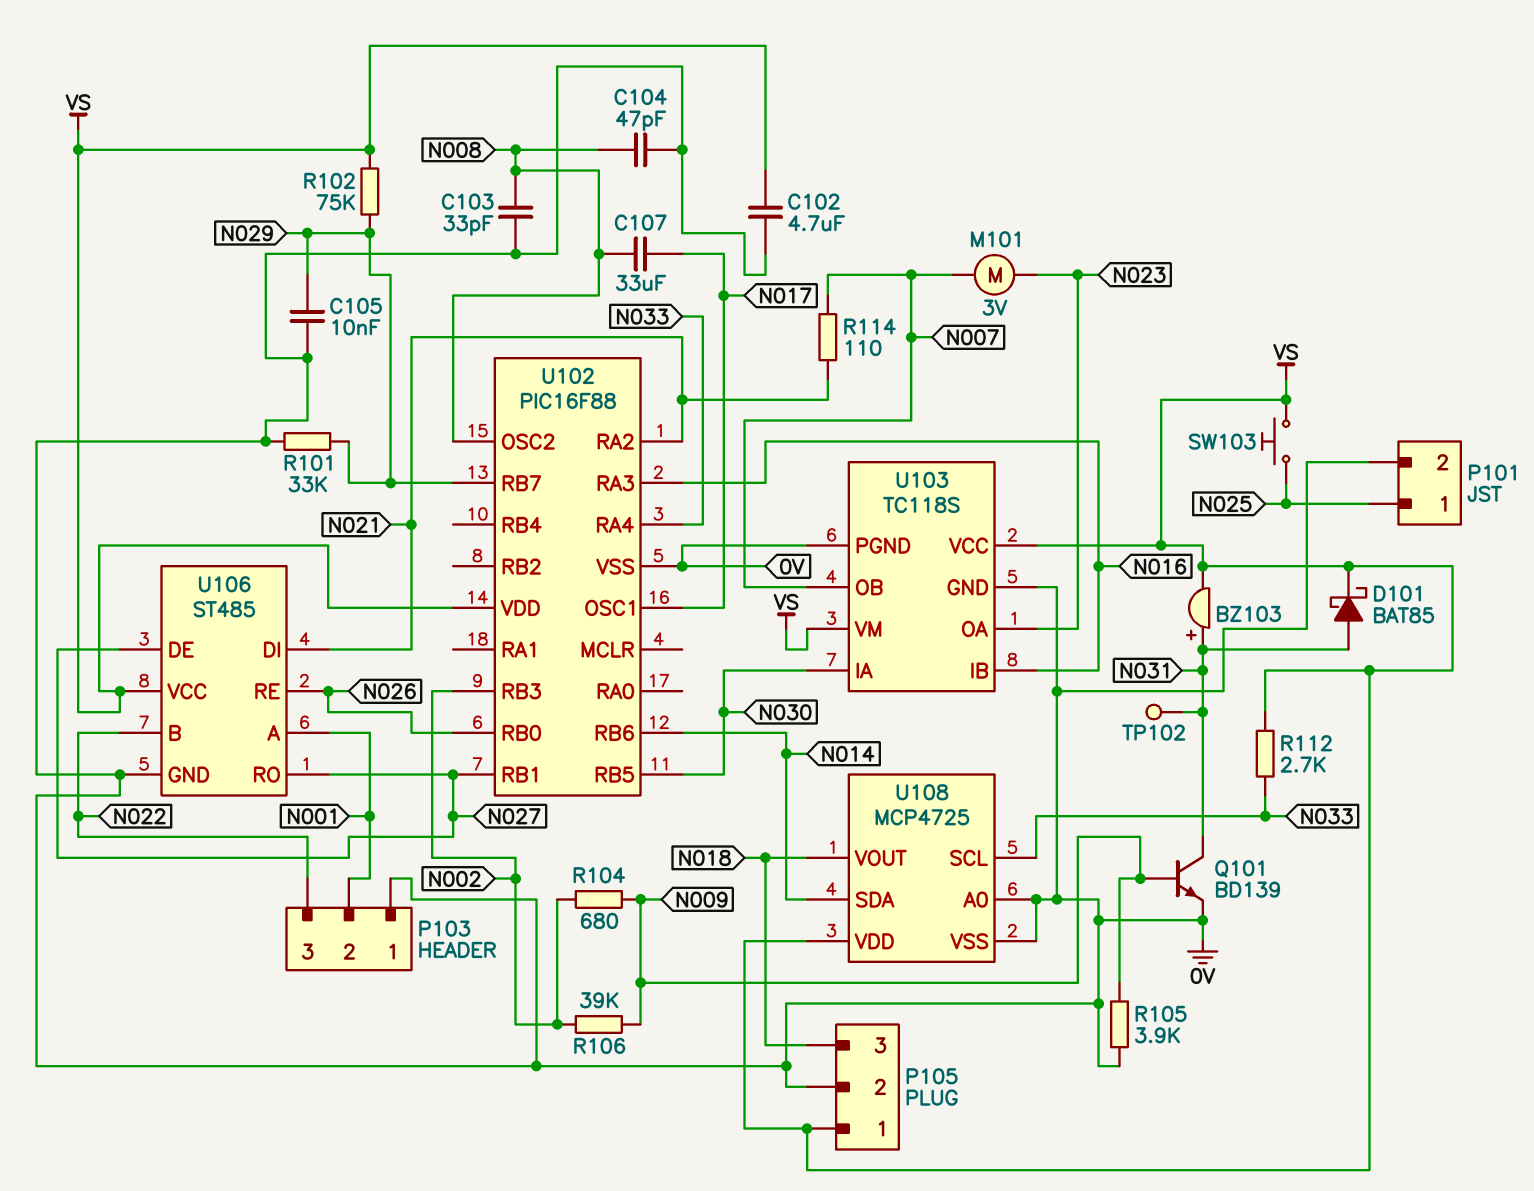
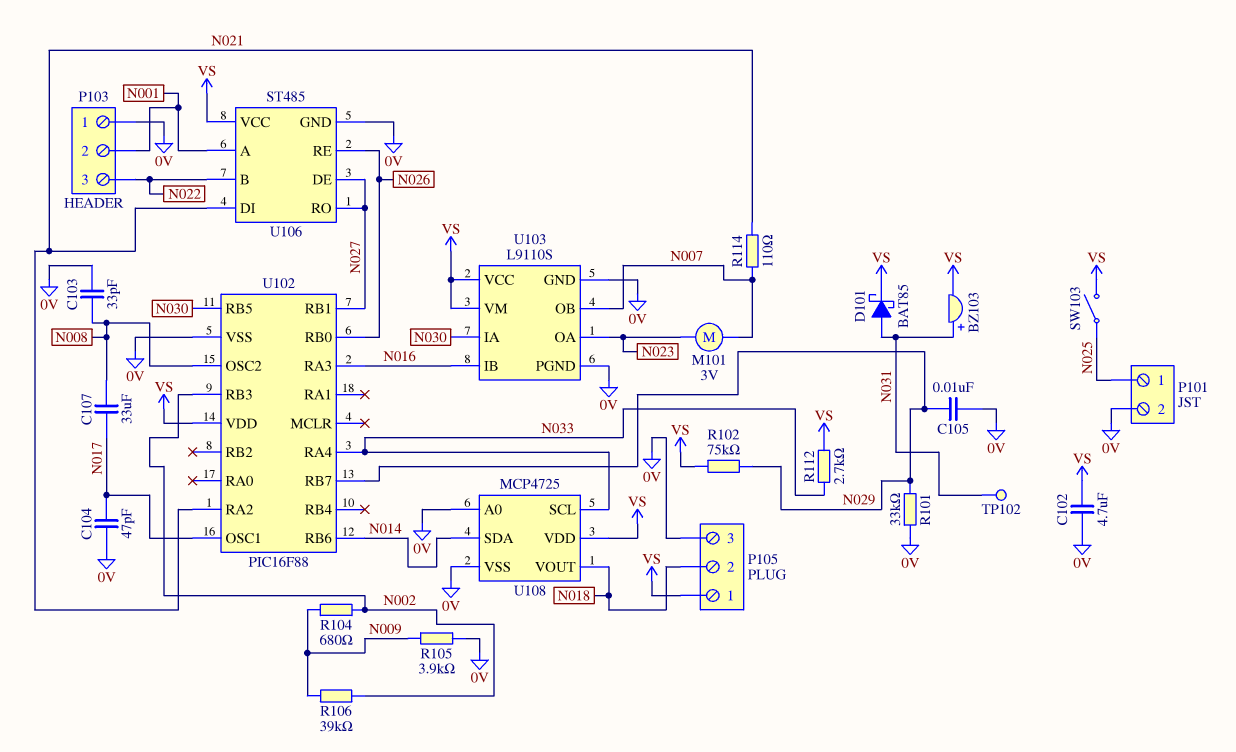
C104: 47pF (0V, N008) -> 47pF (0V, N017)
P105 pin 2: 0V -> N018
P105 pin 3: N018 -> 0V
Q101: NPN BD139 (B N009, C N031, E 0V) -> none
SW103: button (N025, VS) -> switch (N025, VS)
U103: TC118S -> L9110S

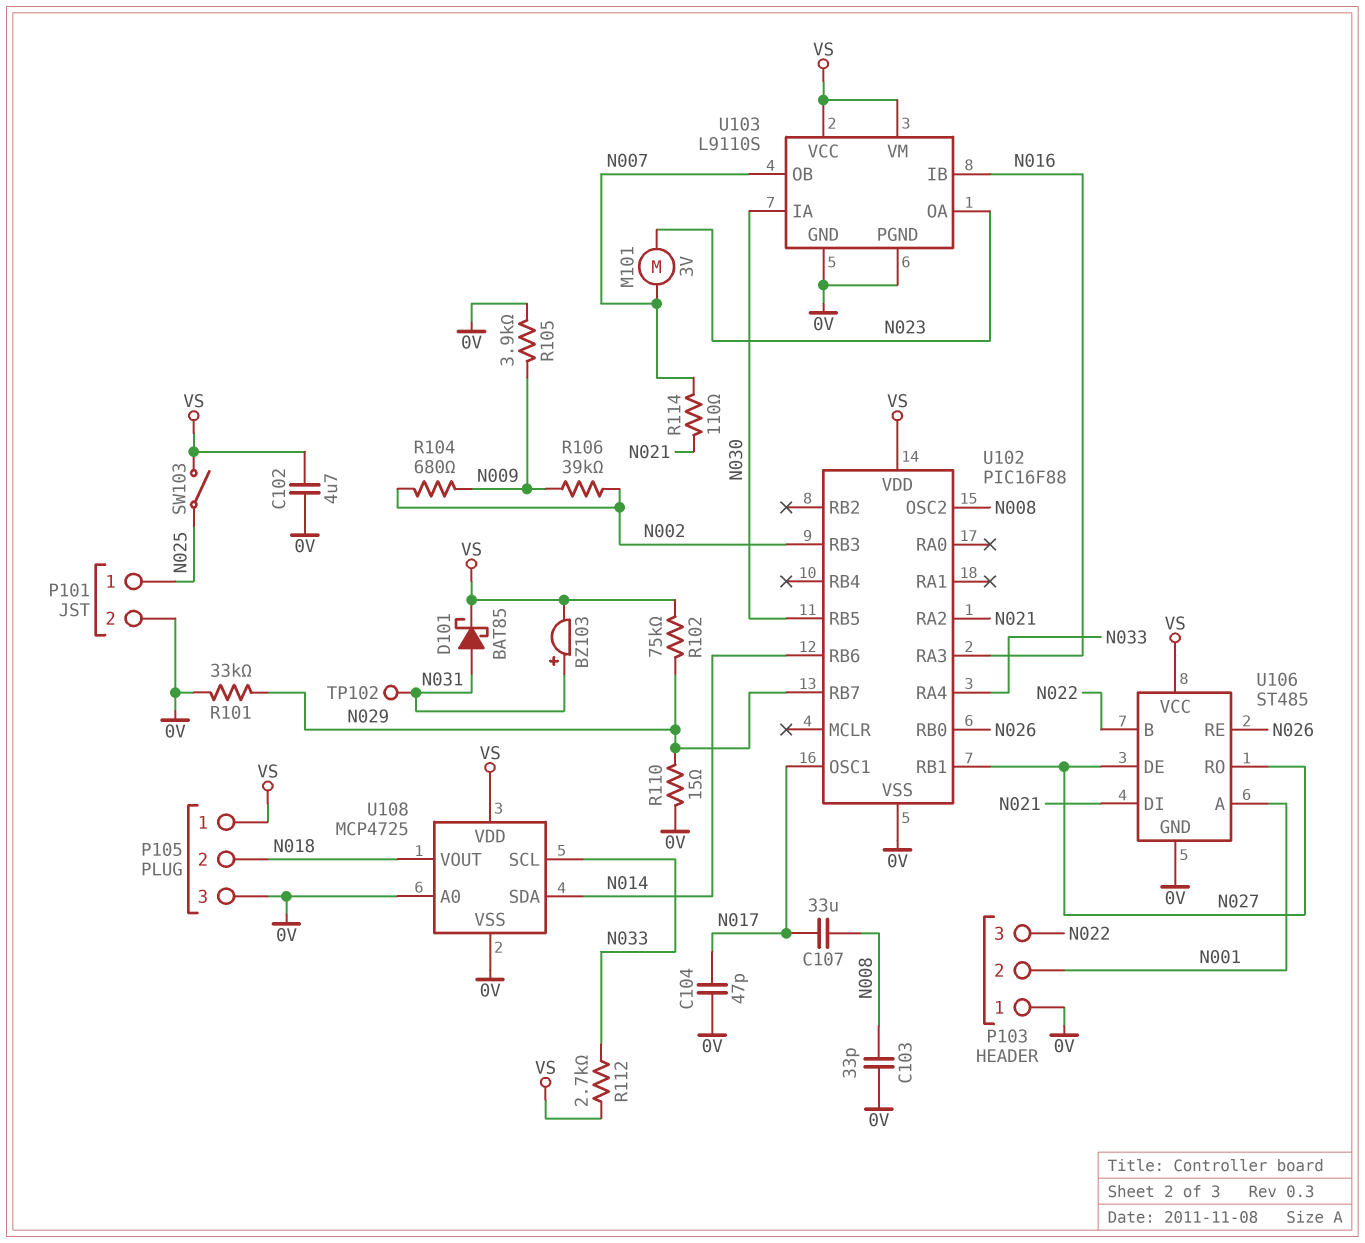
C105: 10nF (0V, N029) -> none
R110: none -> 15 (0V, N029)

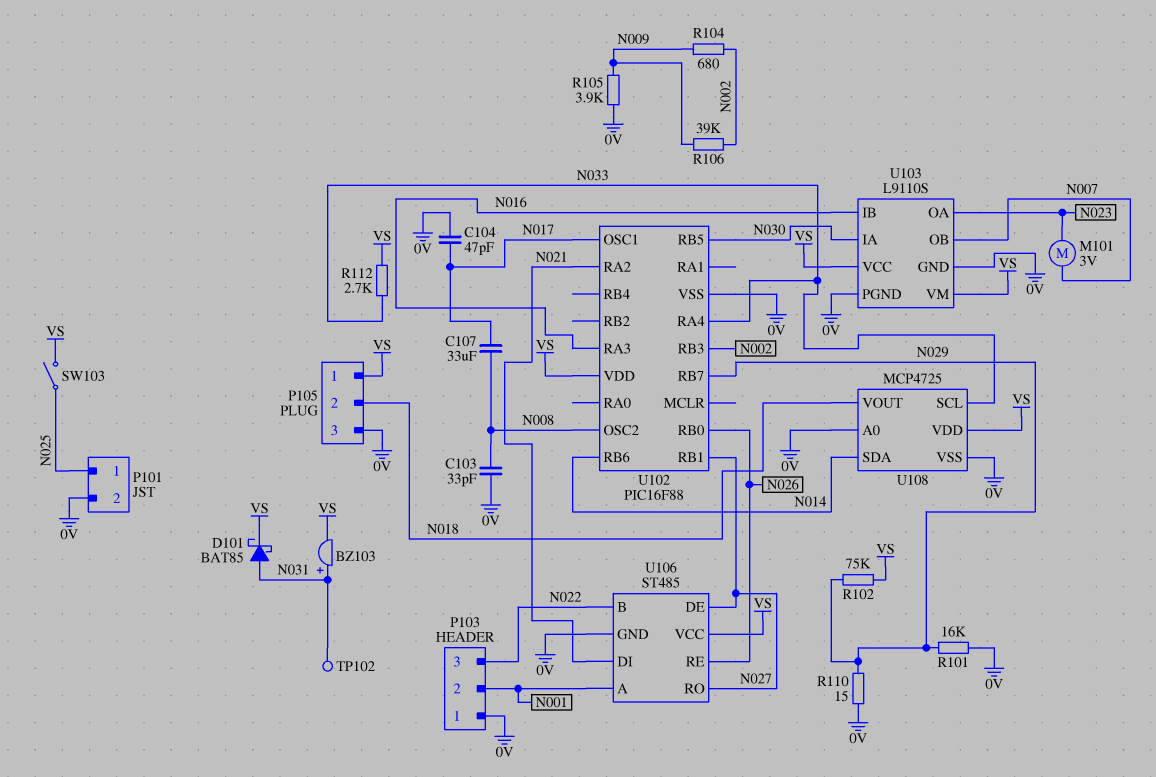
C102: 4.7uF (0V, VS) -> none
R101: 33k (0V, N029) -> 16k (0V, N029)
R114: 110 (N007, N021) -> none

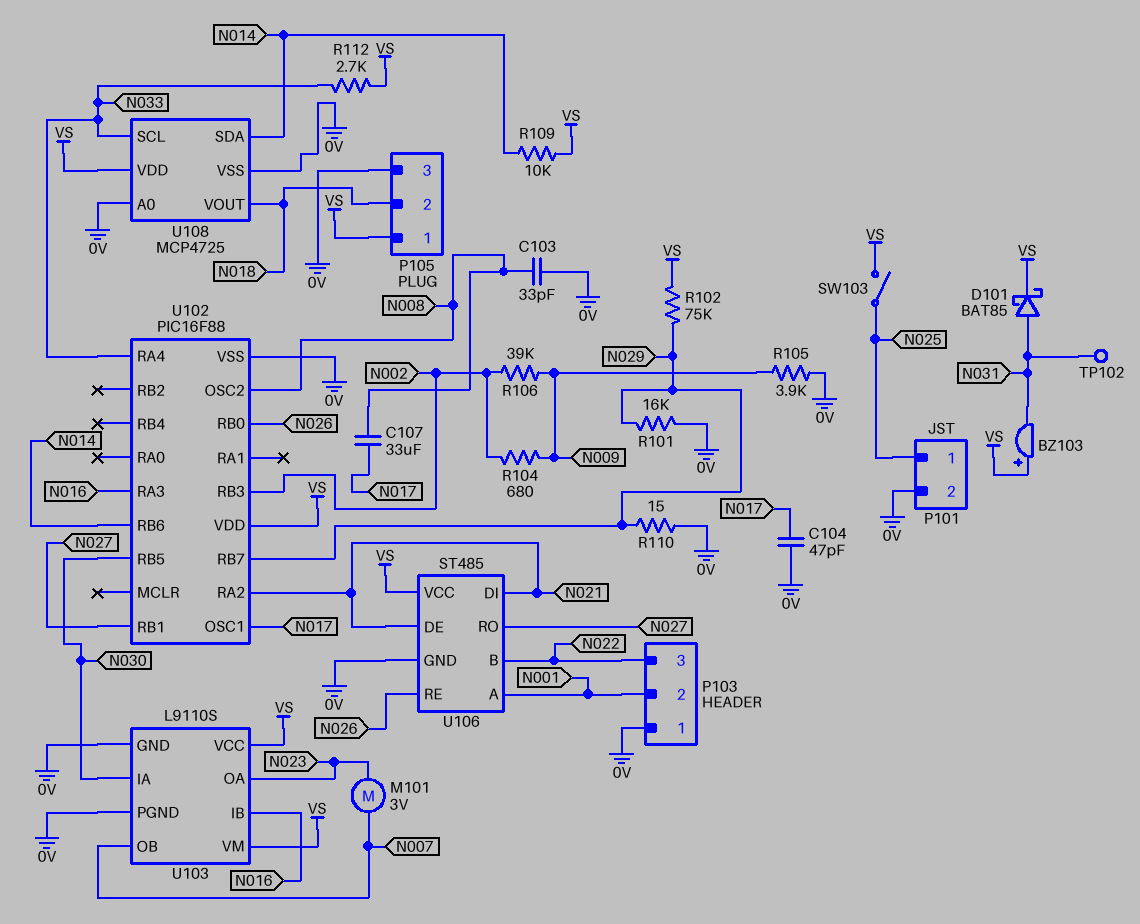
BZ103: buzzer (plus N031, minus VS) -> buzzer (plus VS, minus N031)
R109: none -> 10k (N014, VS)
U106 pin DE: N027 -> N021

